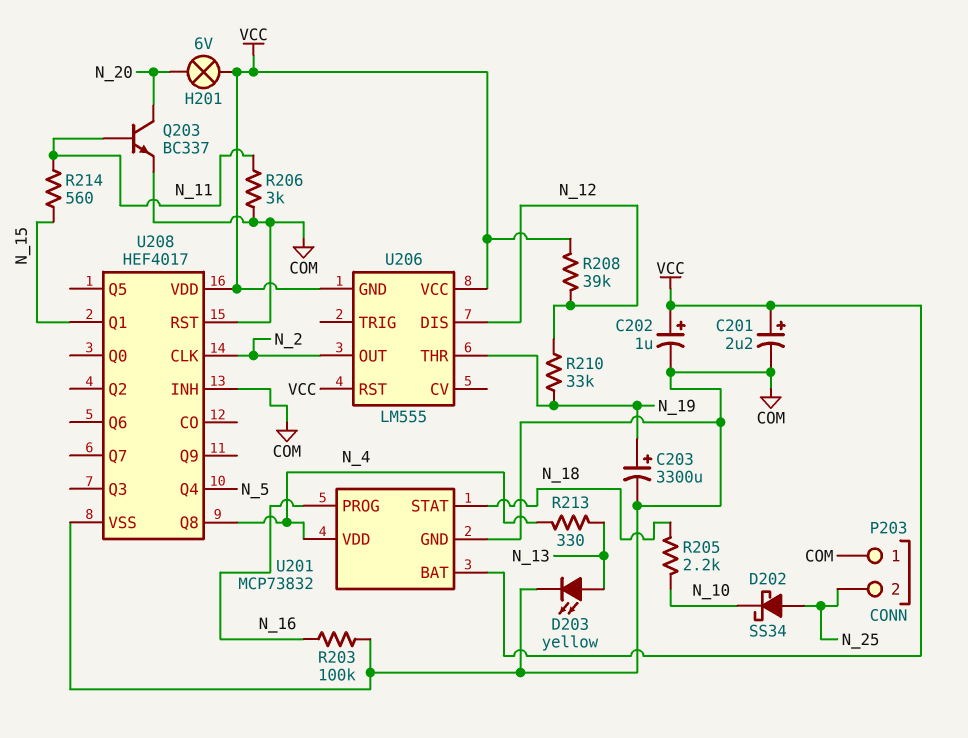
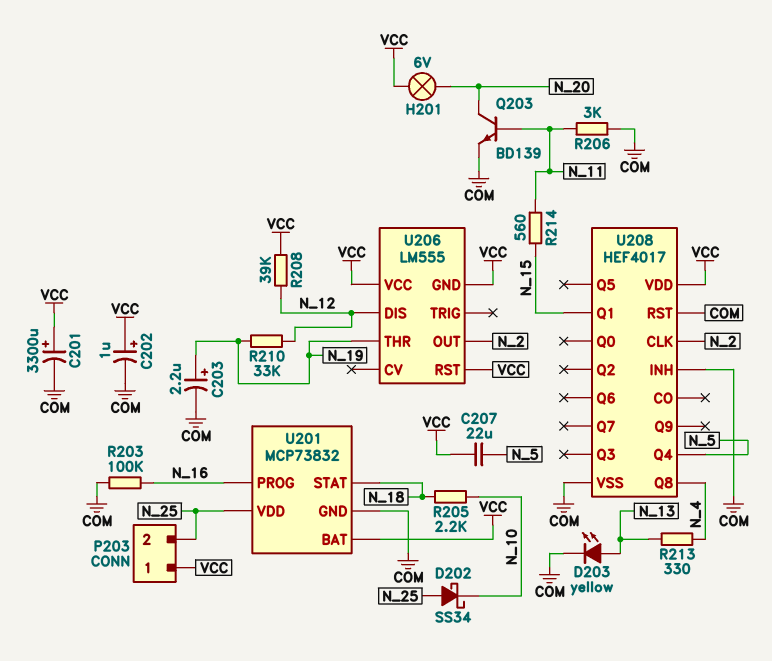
C201: 2.2uF (plus VCC, minus COM) -> 3300uF (plus VCC, minus COM)
C203: 3300uF (plus N_19, minus COM) -> 2.2uF (plus N_19, minus COM)
C207: none -> 22uF (N_5, VCC)
P203 pin 1: COM -> VCC
Q203: NPN BC337 (B N_11, C N_20, E COM) -> NPN BD139 (B N_11, C N_20, E COM)
U201 pin VDD: N_4 -> N_25

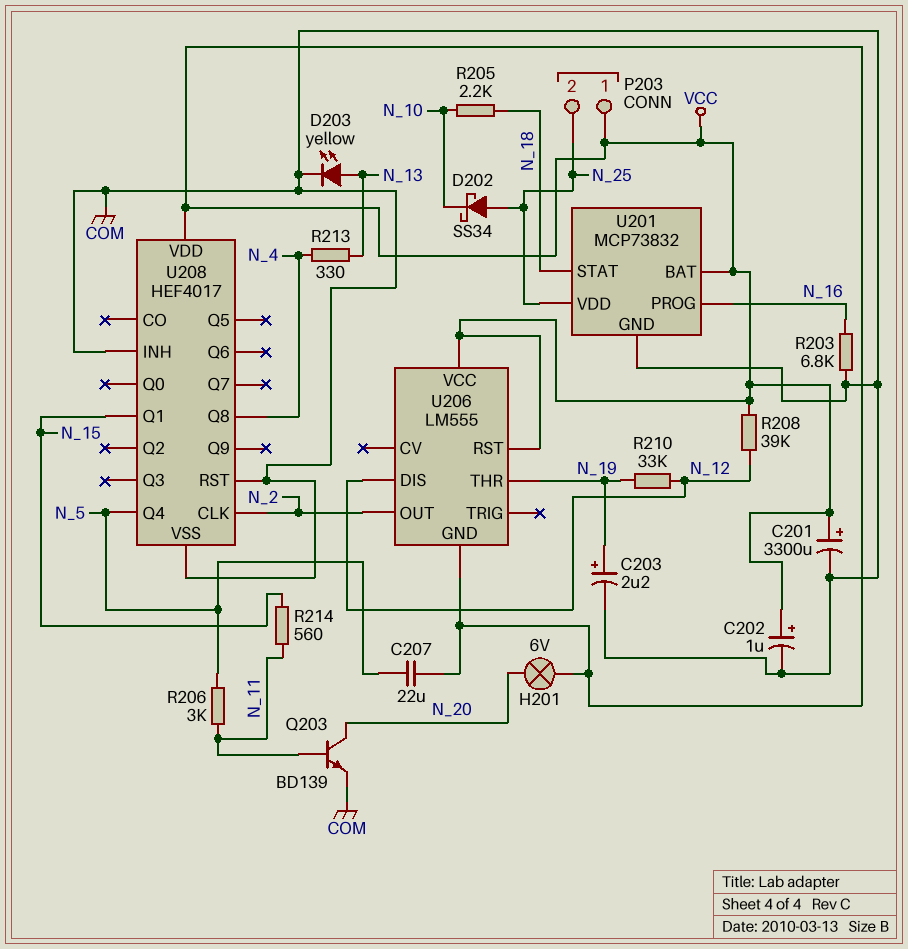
R203: 100k (COM, N_16) -> 6.8k (COM, N_16)
R206: 3k (COM, N_11) -> 3k (N_5, N_11)

